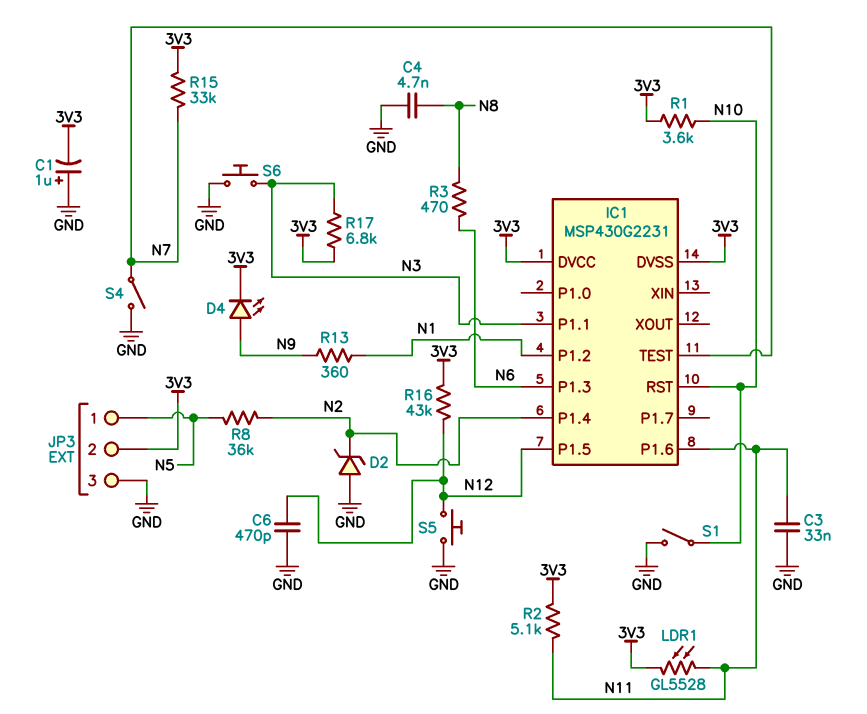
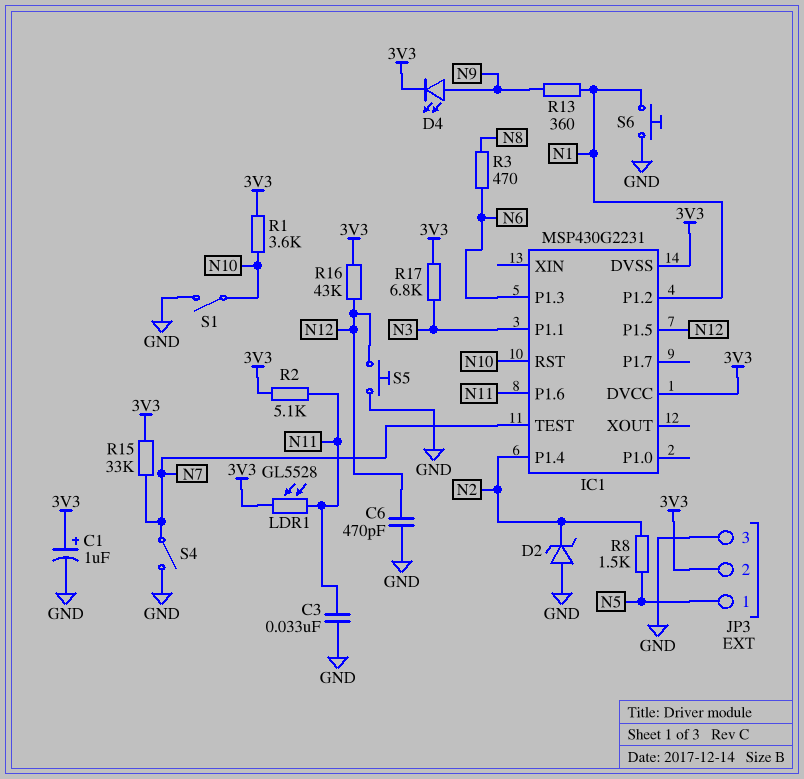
C1: 1uF (plus GND, minus 3V3) -> 1uF (plus 3V3, minus GND)
C4: 4.7nF (GND, N8) -> none
R8: 36k (N2, N5) -> 1.5k (N2, N5)
S6: button (GND, N3) -> button (GND, N1)

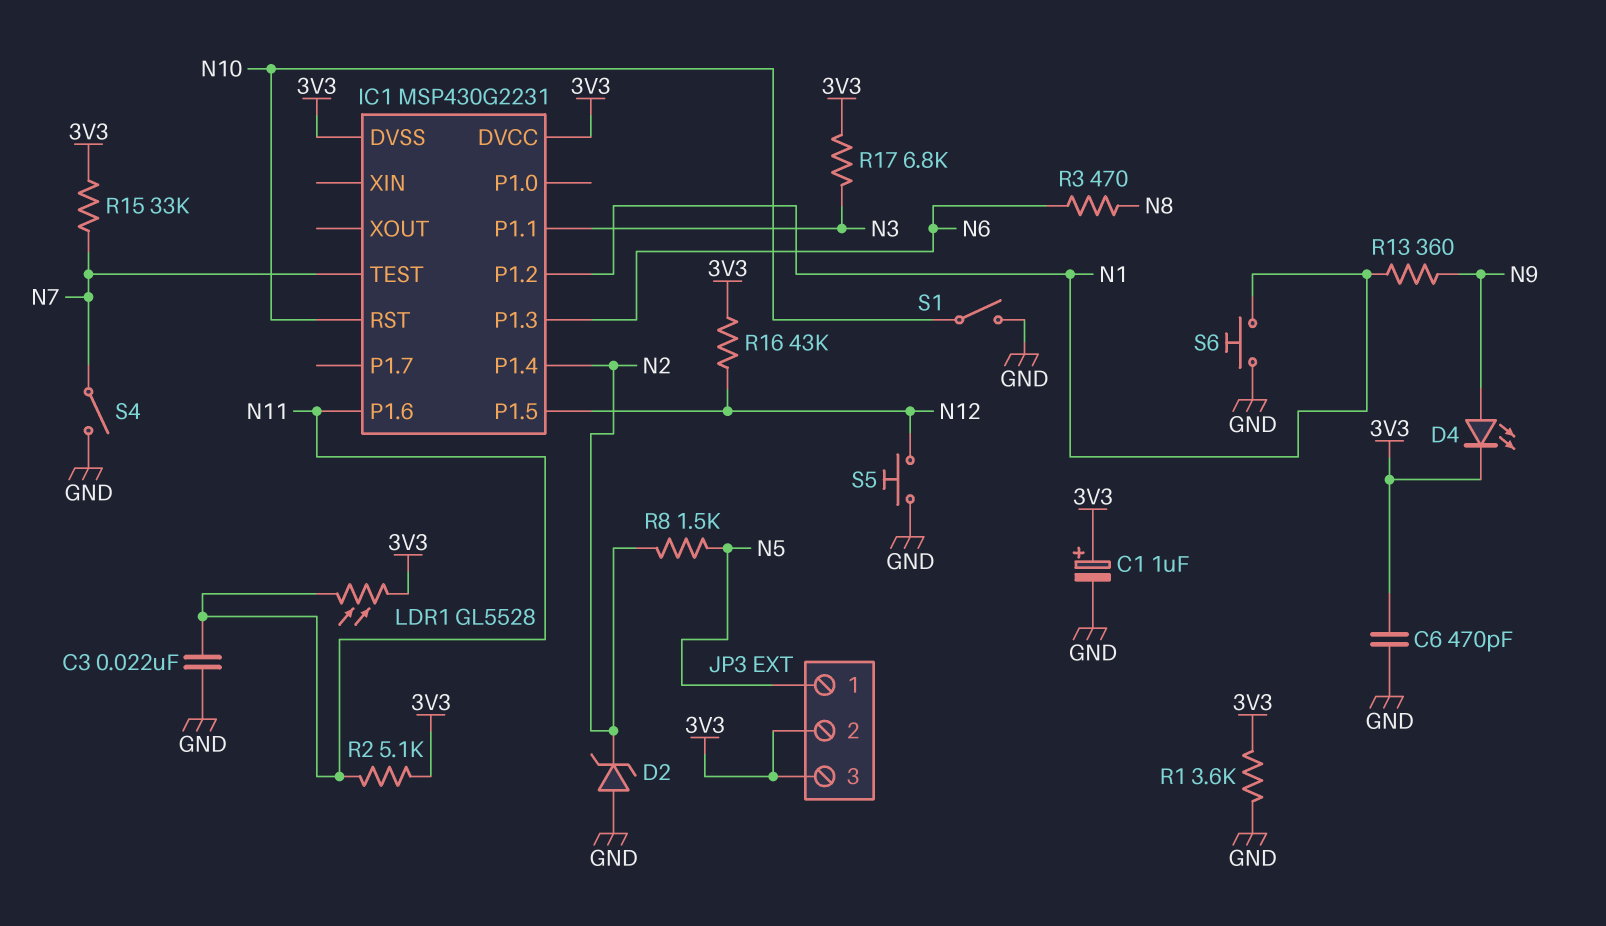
C3: 33nF (GND, N11) -> 22nF (GND, N11)
C6: 470pF (GND, N12) -> 470pF (3V3, GND)
JP3 pin 3: GND -> 3V3
R1: 3.6k (3V3, N10) -> 3.6k (3V3, GND)

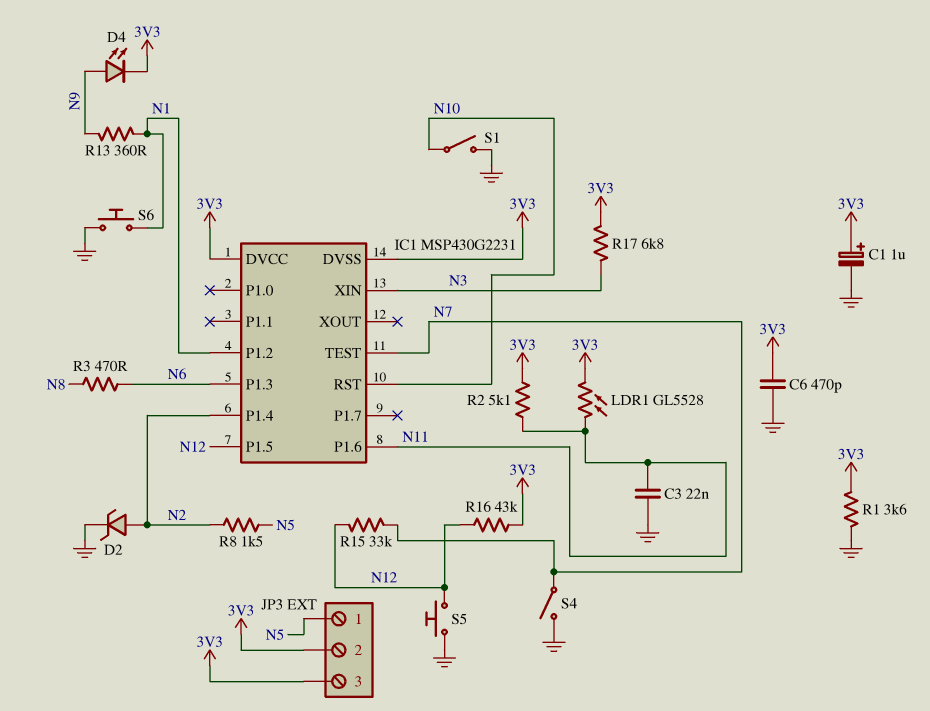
D2: zener (A GND, K N2) -> zener (A N2, K GND)
IC1 pin P1.1: N3 -> none
IC1 pin XIN: none -> N3
R15: 33k (3V3, N7) -> 33k (N7, N12)

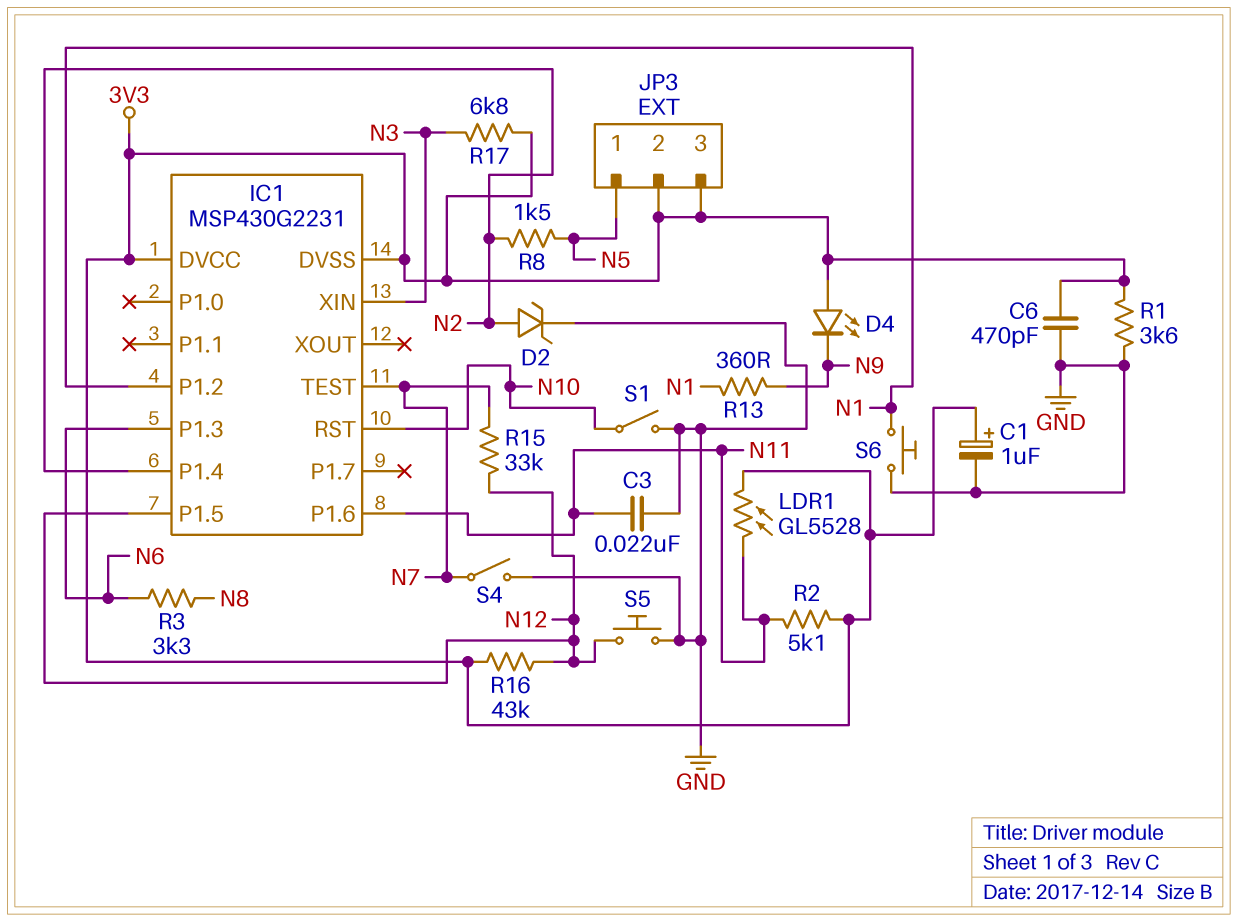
D4: LED (A N9, K 3V3) -> LED (A 3V3, K N9)
R3: 470 (N6, N8) -> 3.3k (N6, N8)

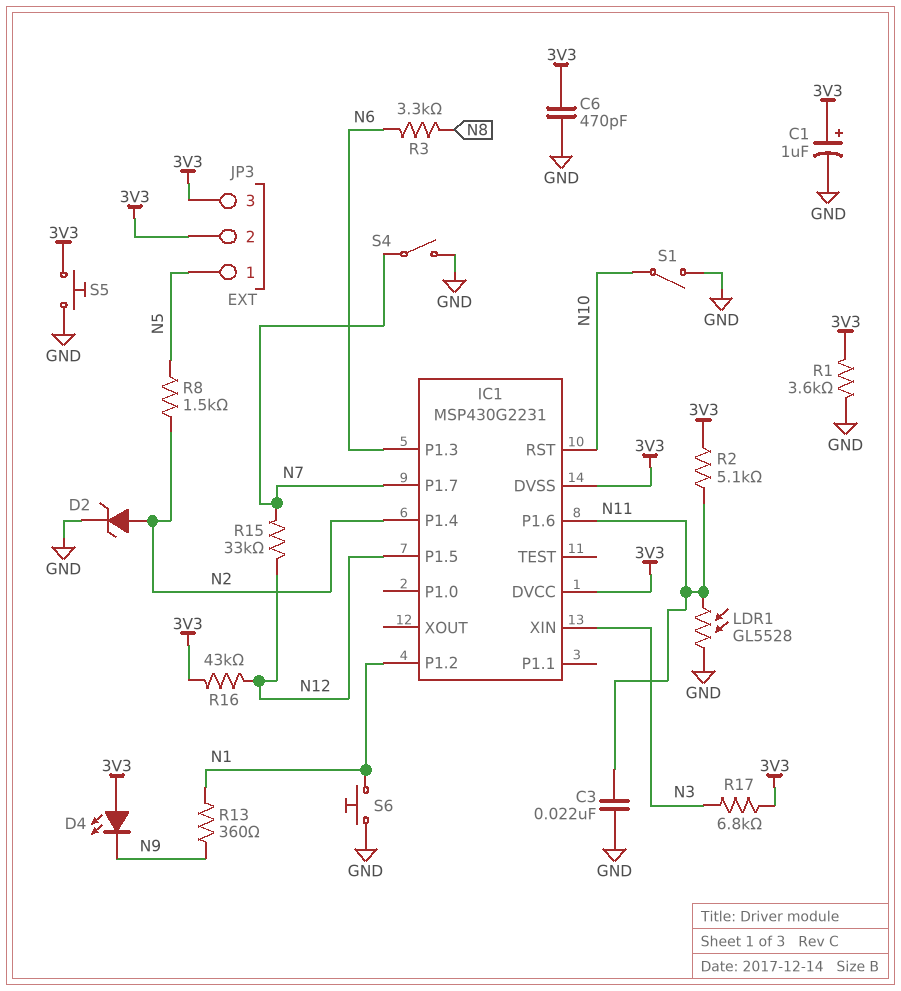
IC1 pin P1.7: none -> N7
IC1 pin TEST: N7 -> none
LDR1: GL5528 (3V3, N11) -> GL5528 (GND, N11)
S5: button (GND, N12) -> button (3V3, GND)

